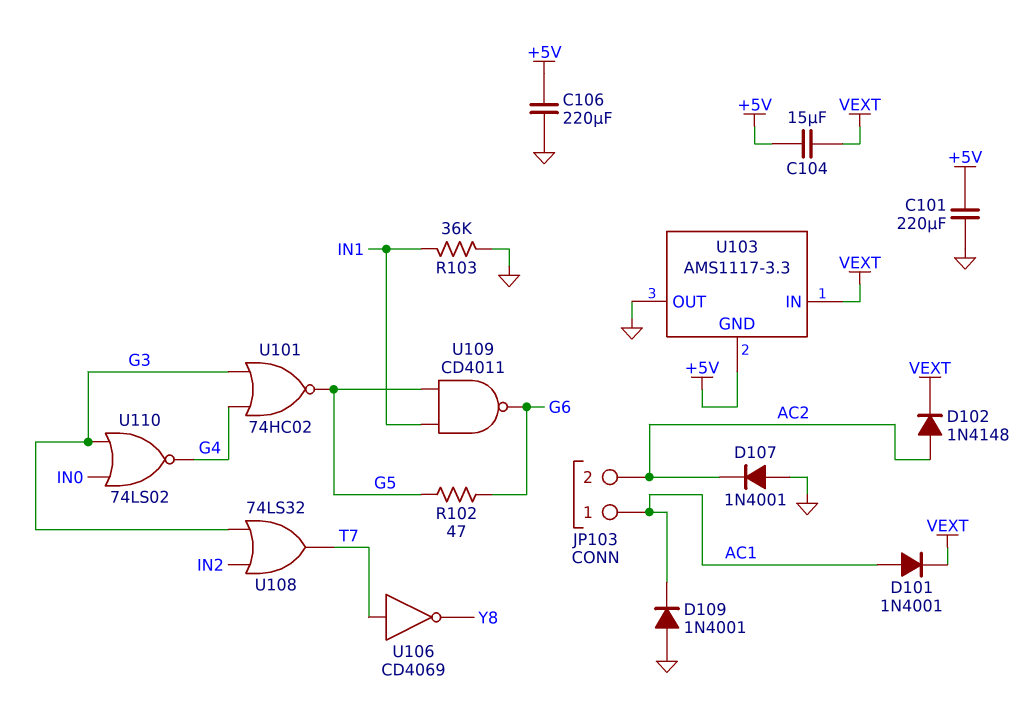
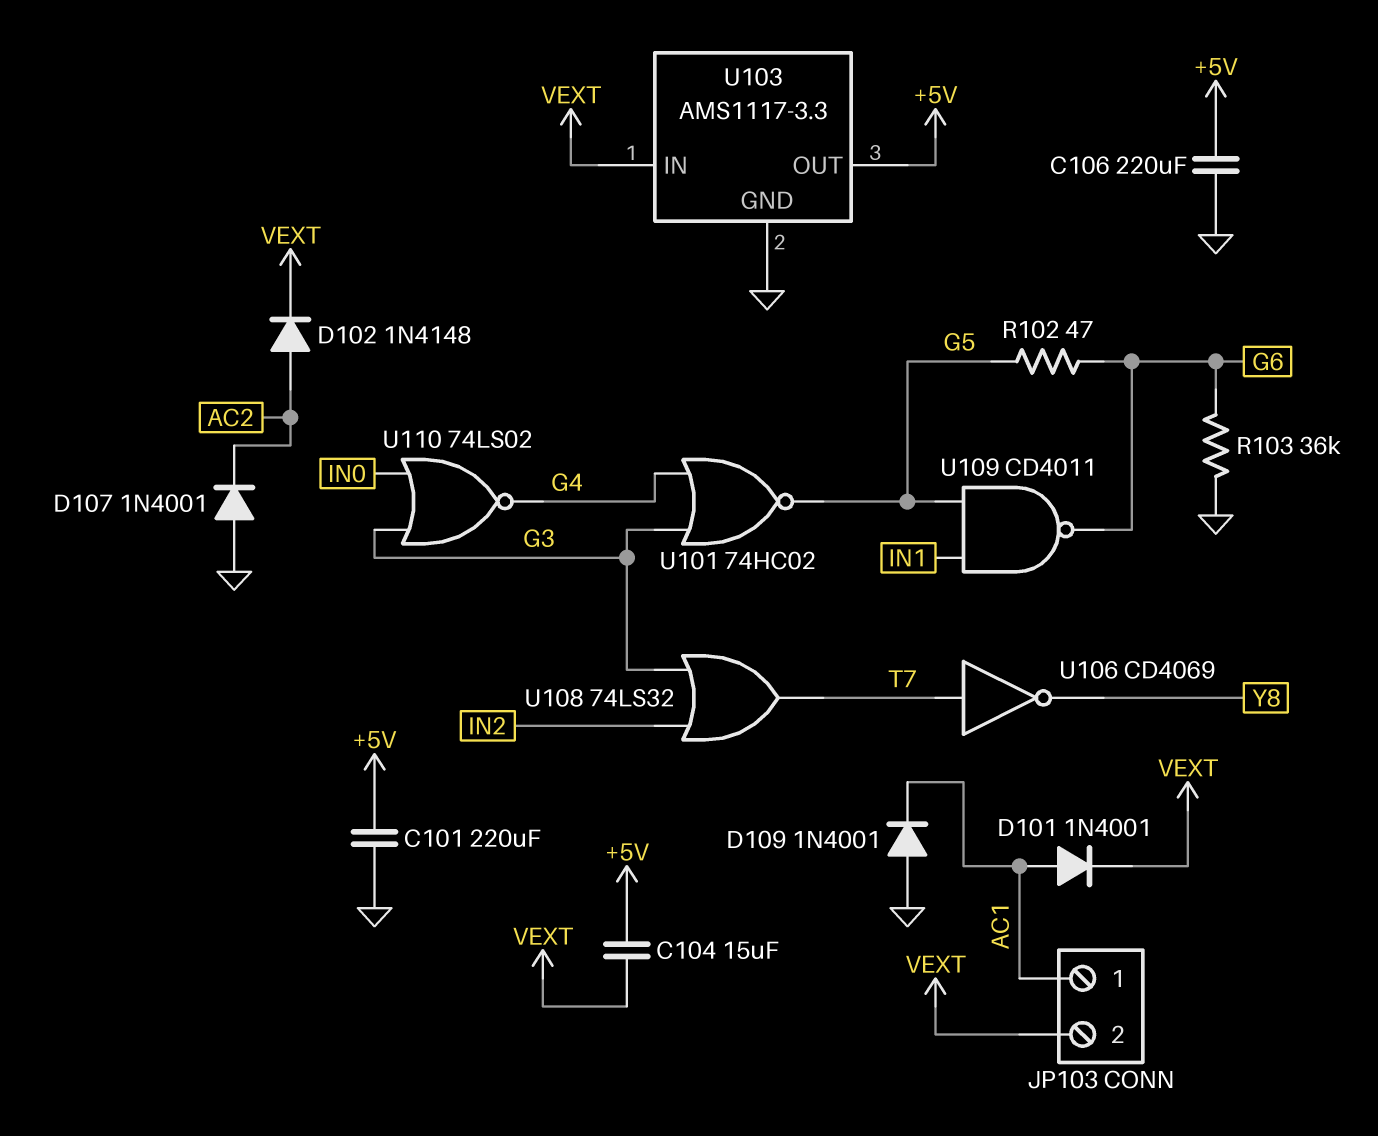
JP103 pin 2: AC2 -> VEXT
R103: 36k (GND, IN1) -> 36k (G6, GND)
U103 pin GND: +5V -> GND
U103 pin OUT: GND -> +5V

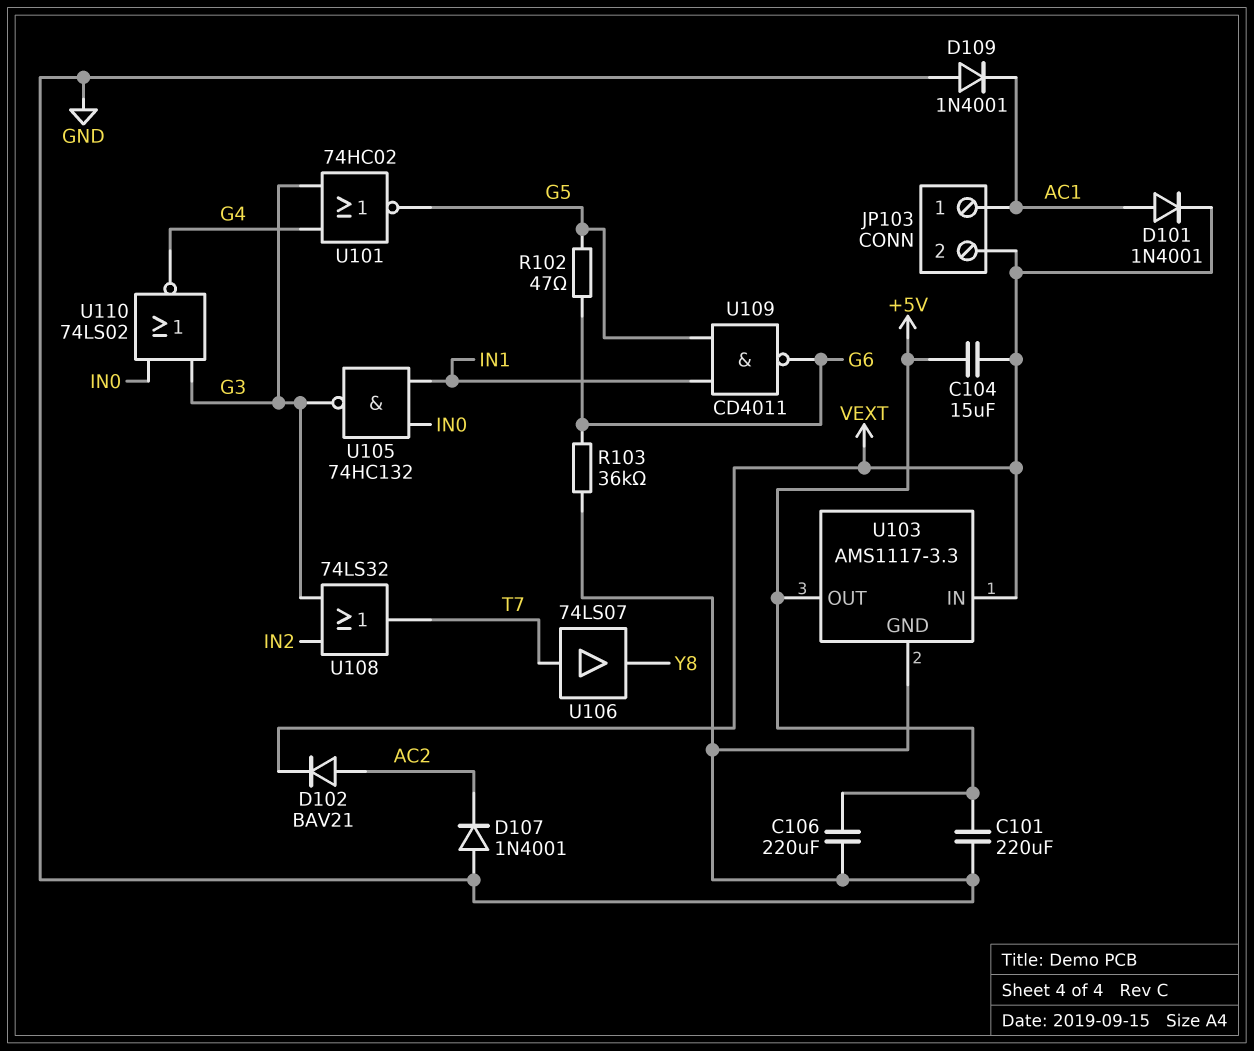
D102: diode 1N4148 (A AC2, K VEXT) -> diode BAV21 (A AC2, K VEXT)
U105: none -> NAND 74HC132 (in IN0, in IN1, out G3)
U106: NOT CD4069 (in T7, out Y8) -> buffer 74LS07 (in T7, out Y8)

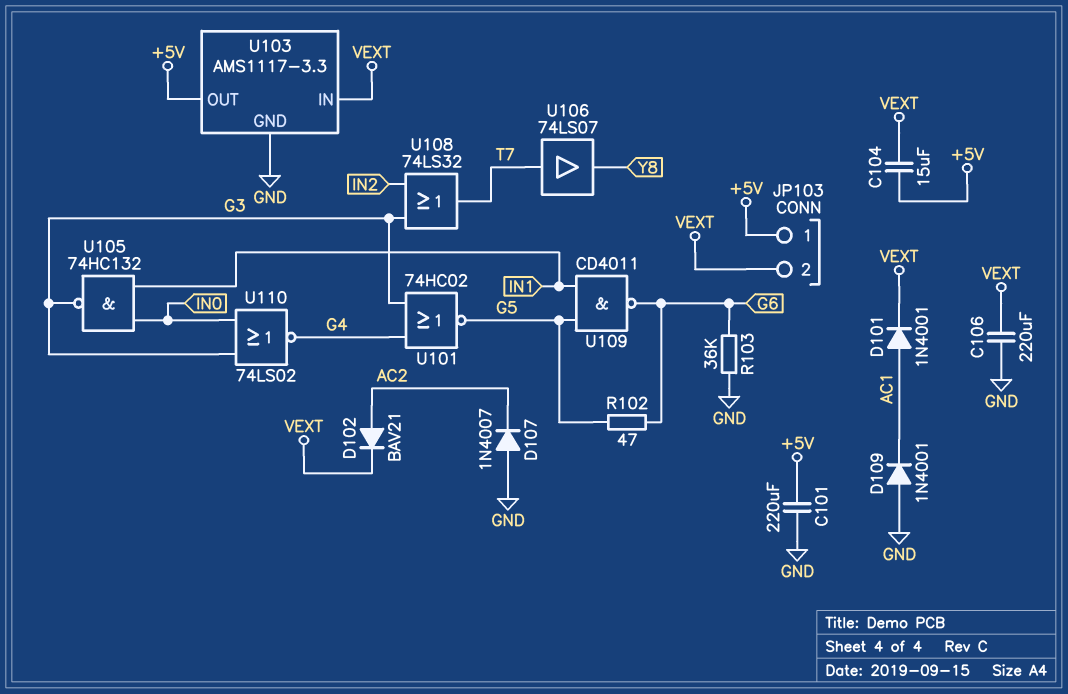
C106: 220uF (+5V, GND) -> 220uF (GND, VEXT)
D107: diode 1N4001 (A GND, K AC2) -> diode 1N4007 (A GND, K AC2)
JP103 pin 1: AC1 -> +5V

